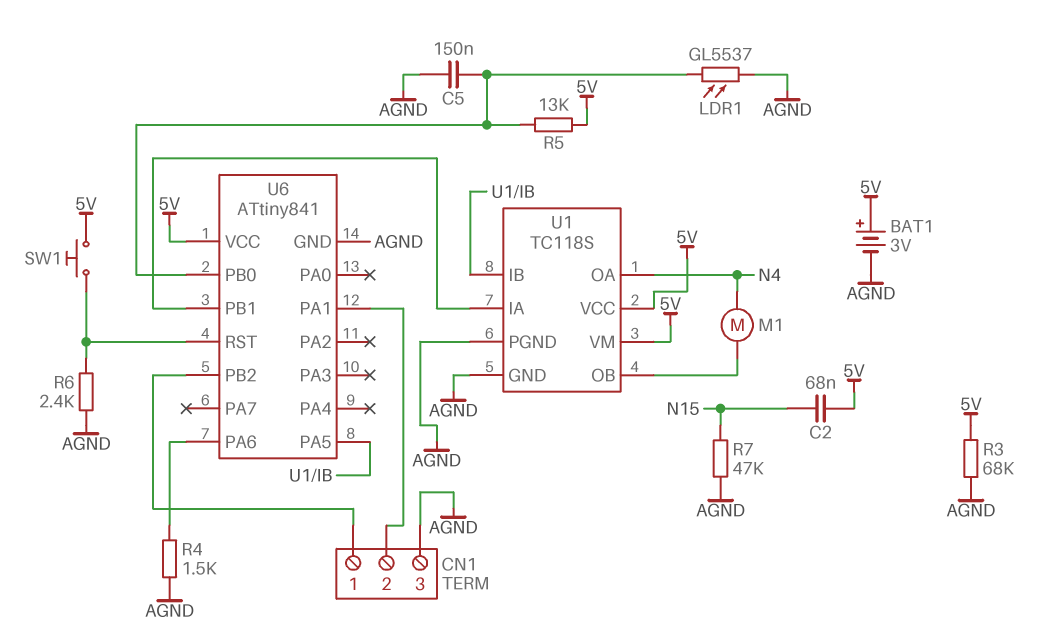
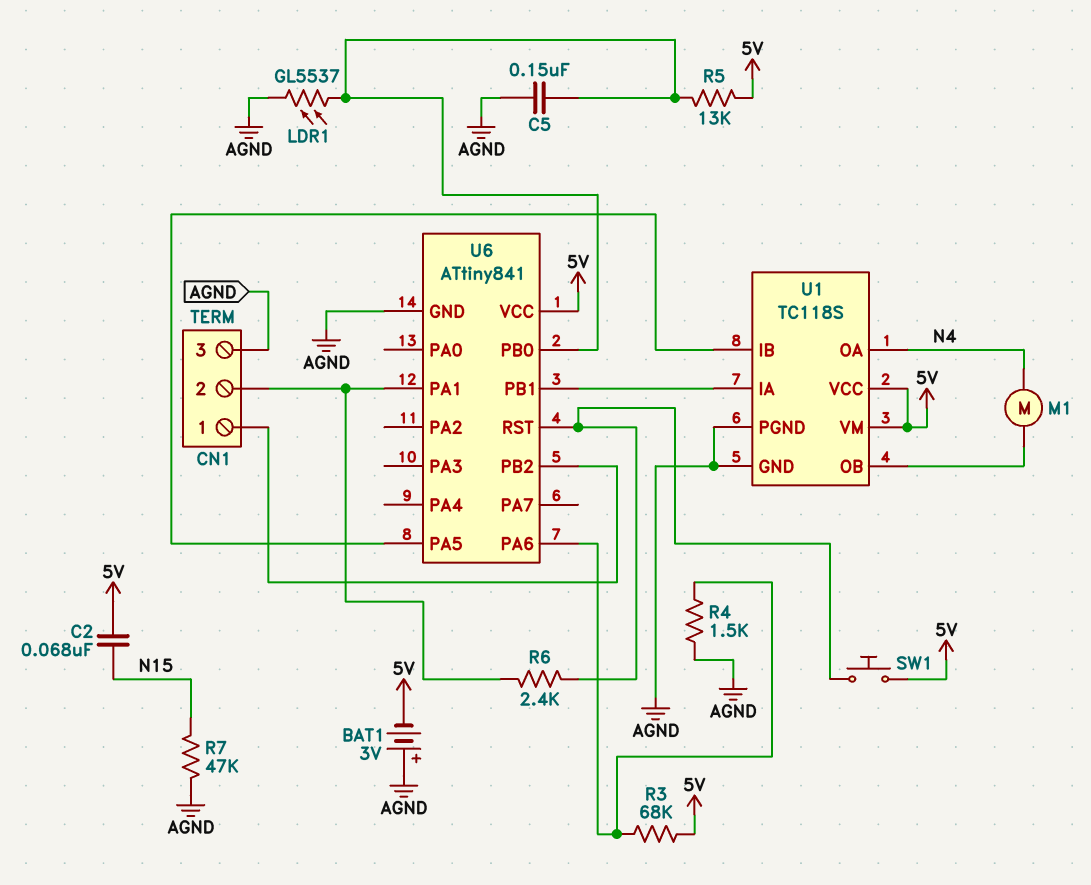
BAT1: 3V (plus 5V, minus AGND) -> 3V (plus AGND, minus 5V)
R3: 68k (5V, AGND) -> 68k (5V, U6/PA6)
R6: 2.4k (AGND, U6/RST) -> 2.4k (CN1/2, U6/RST)

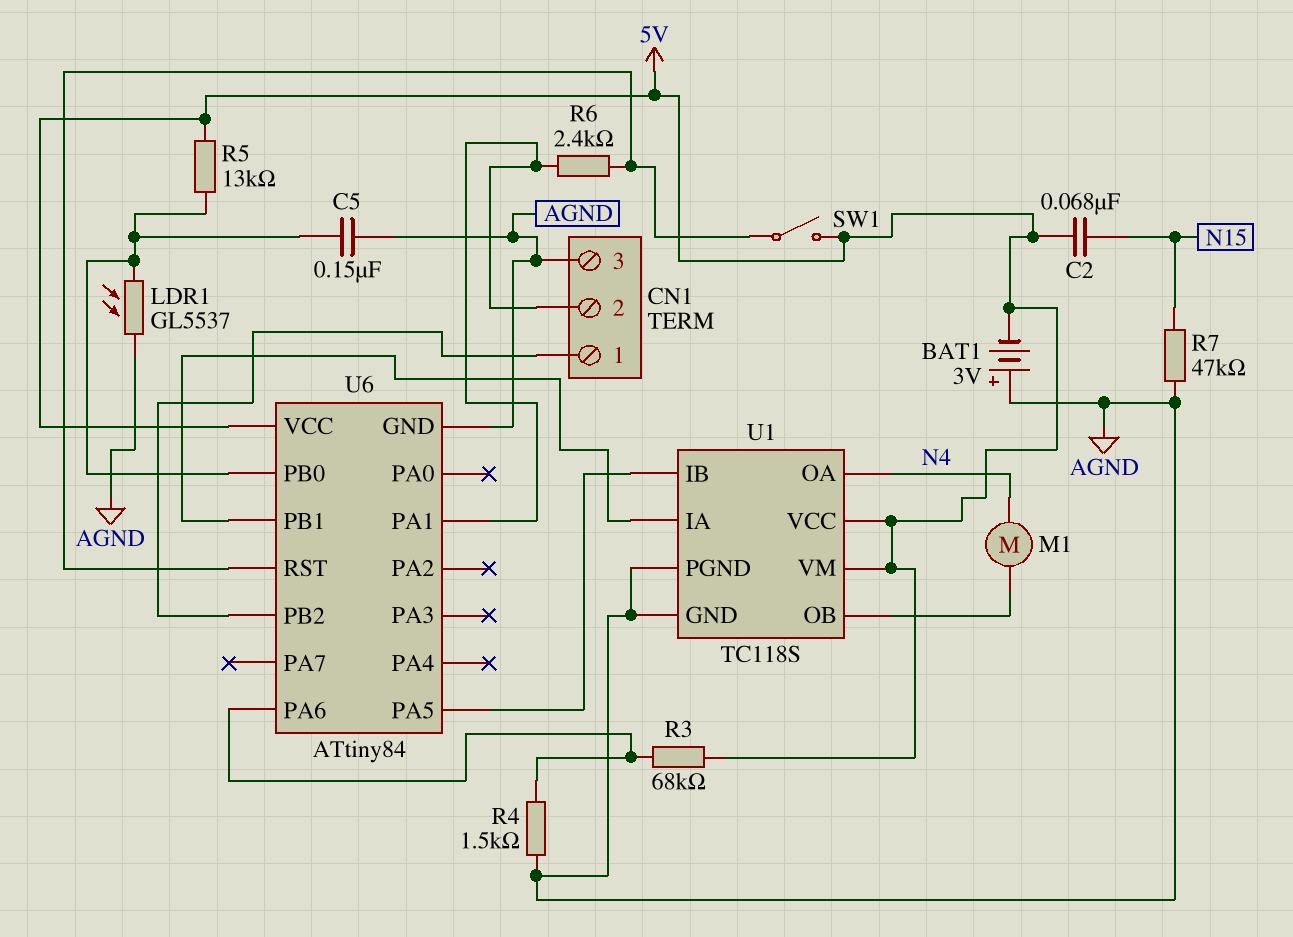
SW1: button (5V, U6/RST) -> switch (5V, U6/RST)
U6: ATtiny841 -> ATtiny84

